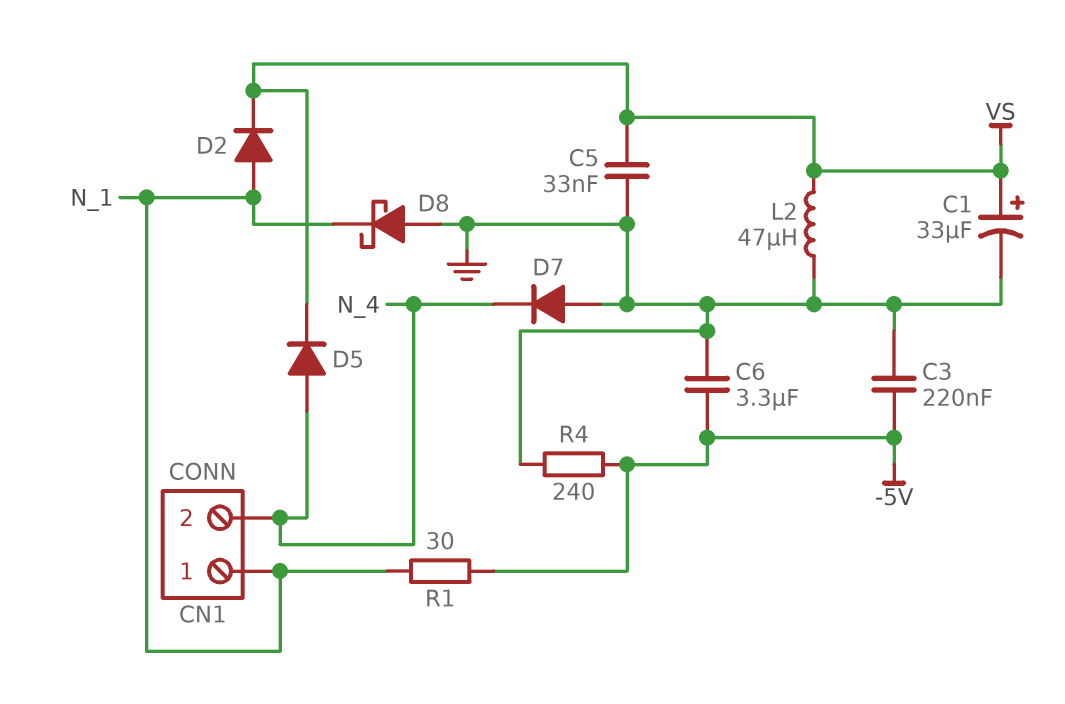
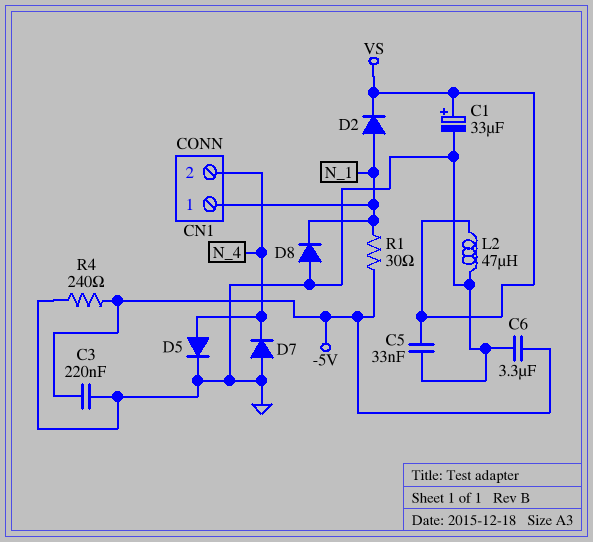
D5: diode (A N_4, K VS) -> diode (A N_4, K GND)
D8: schottky (A GND, K N_1) -> diode (A GND, K N_1)

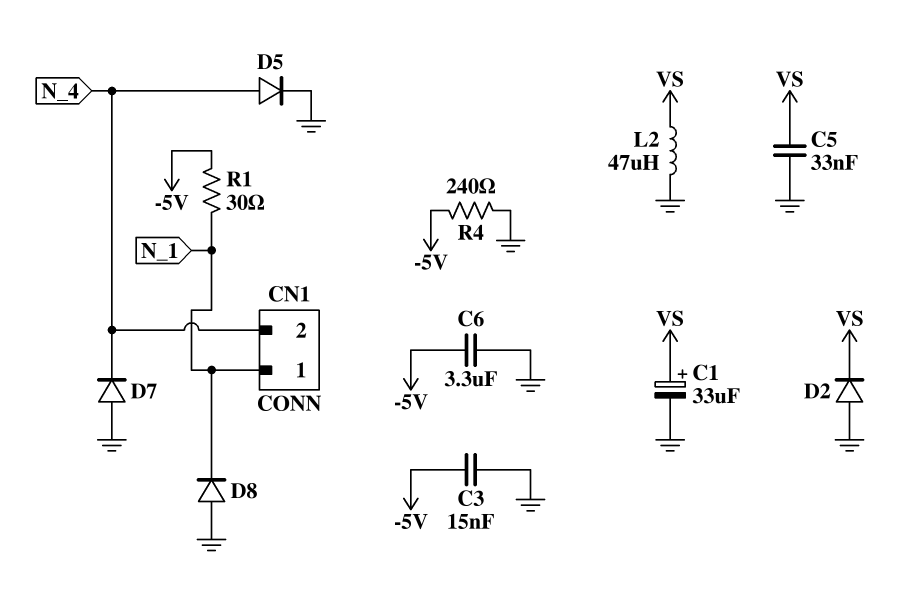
C3: 220nF (-5V, GND) -> 15nF (-5V, GND)
D2: diode (A N_1, K VS) -> diode (A GND, K VS)

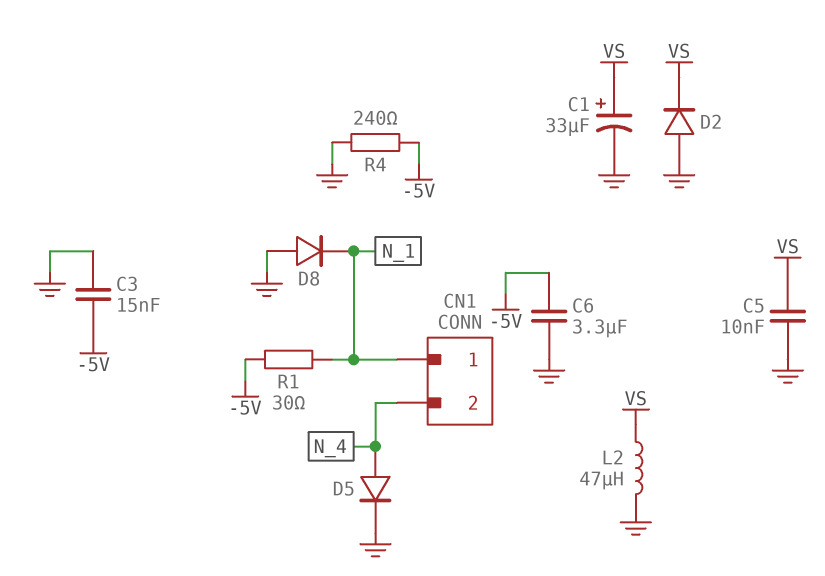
C5: 33nF (GND, VS) -> 10nF (GND, VS)
D7: diode (A GND, K N_4) -> none

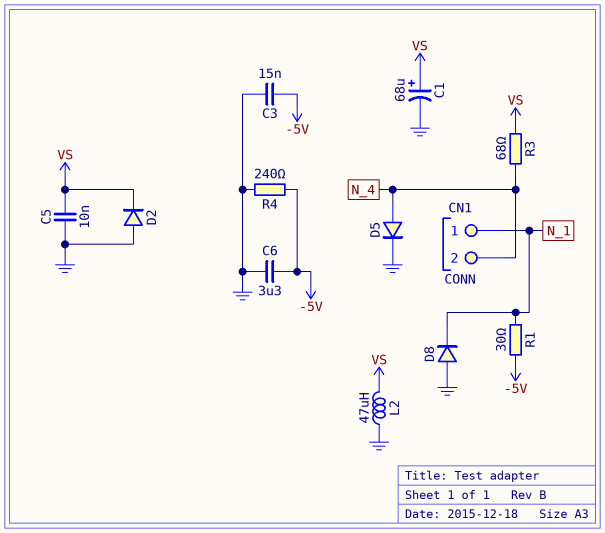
C1: 33uF (plus VS, minus GND) -> 68uF (plus VS, minus GND)
R3: none -> 68 (N_4, VS)

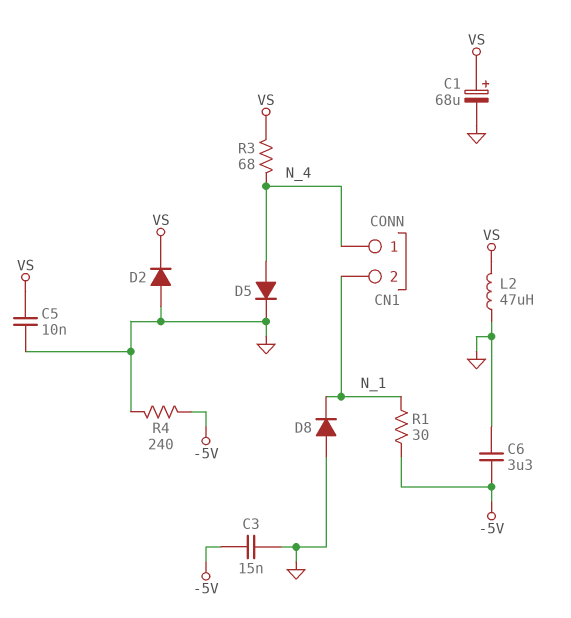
CN1 pin 1: N_1 -> N_4
CN1 pin 2: N_4 -> N_1

